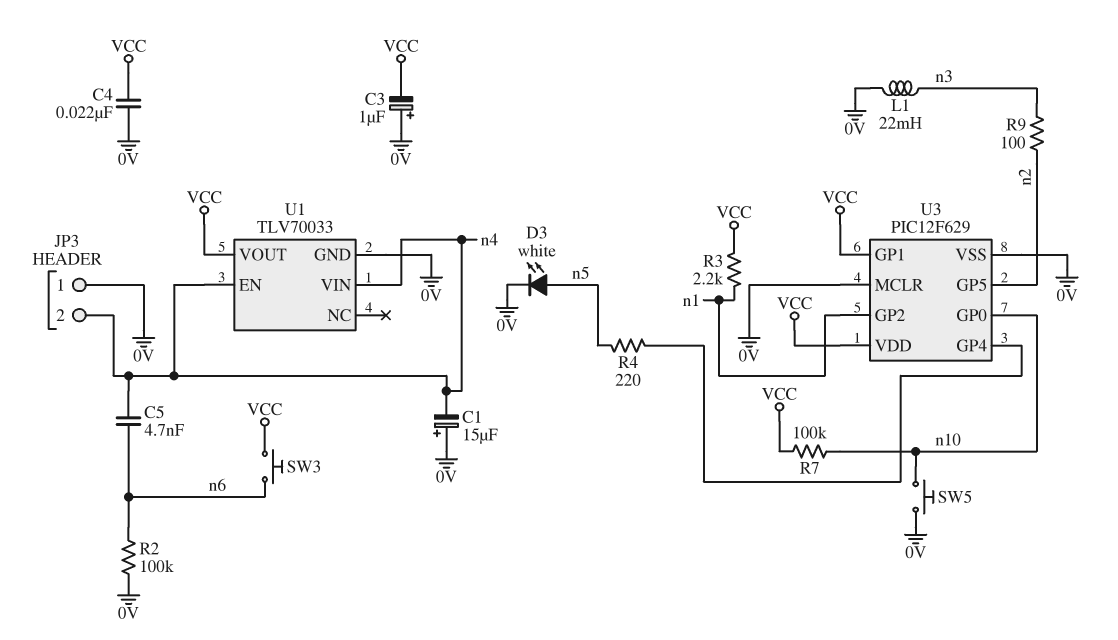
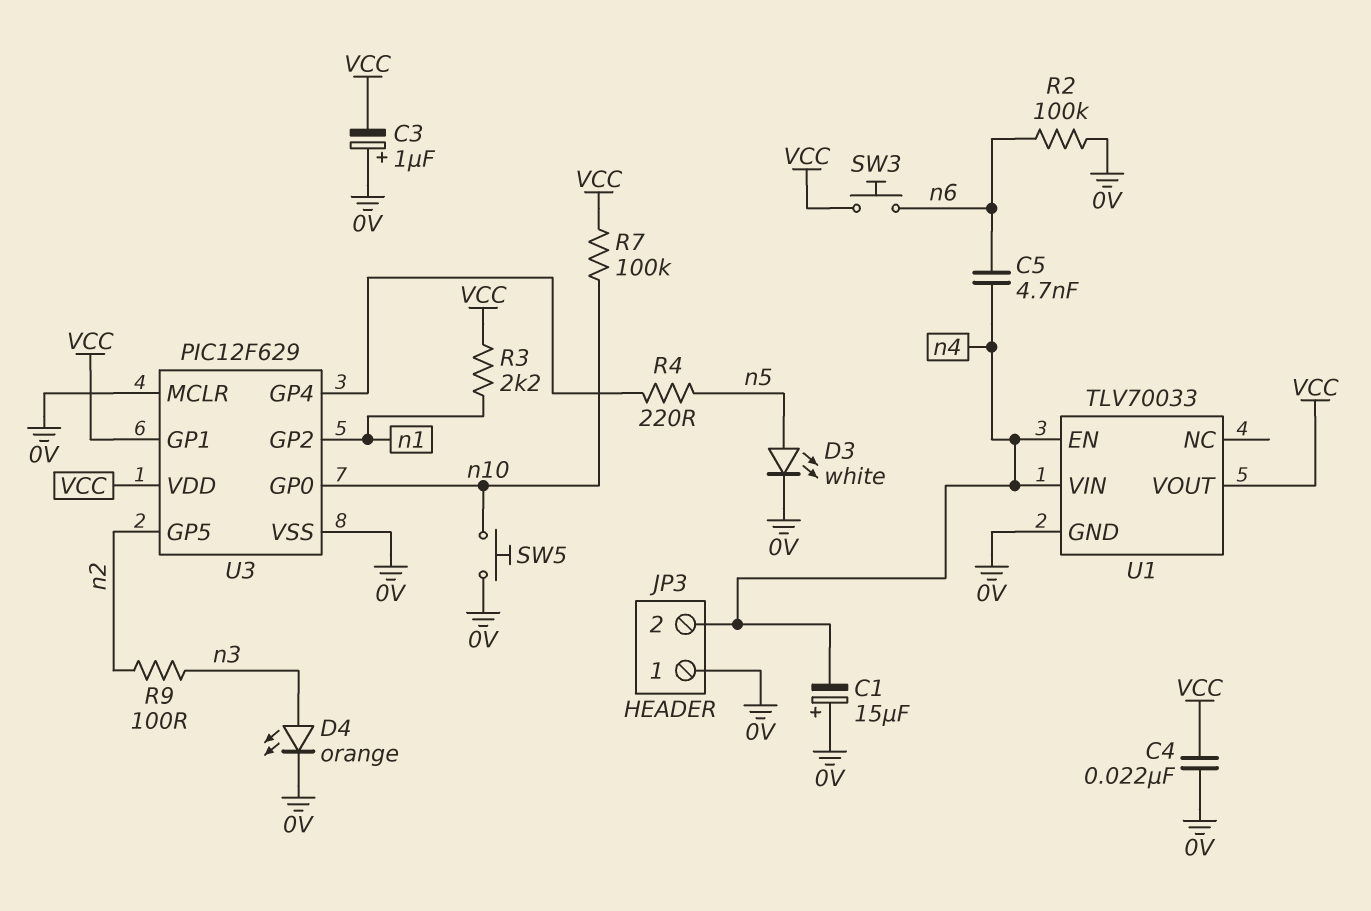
D4: none -> LED orange (A n3, K 0V)
L1: 22mH (0V, n3) -> none

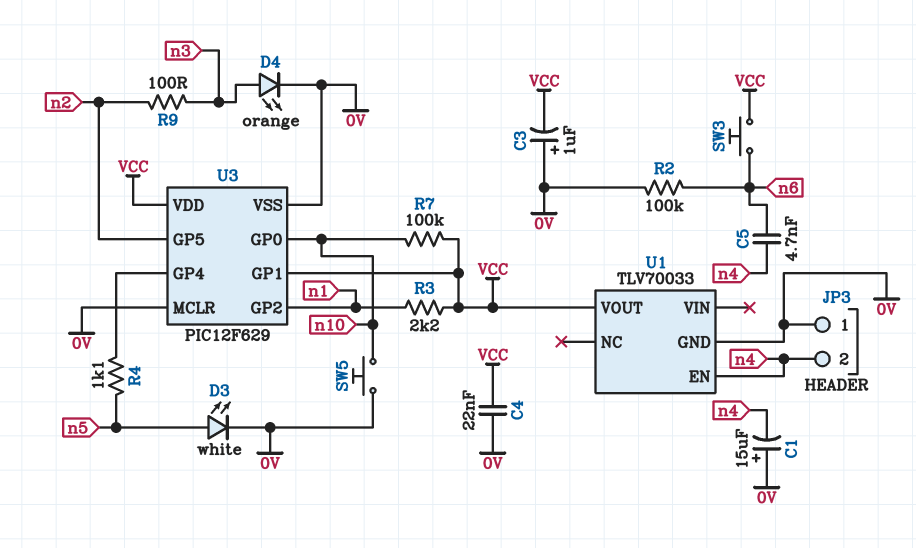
R4: 220 (U3/GP4, n5) -> 1.1k (U3/GP4, n5)
U1 pin VIN: n4 -> none

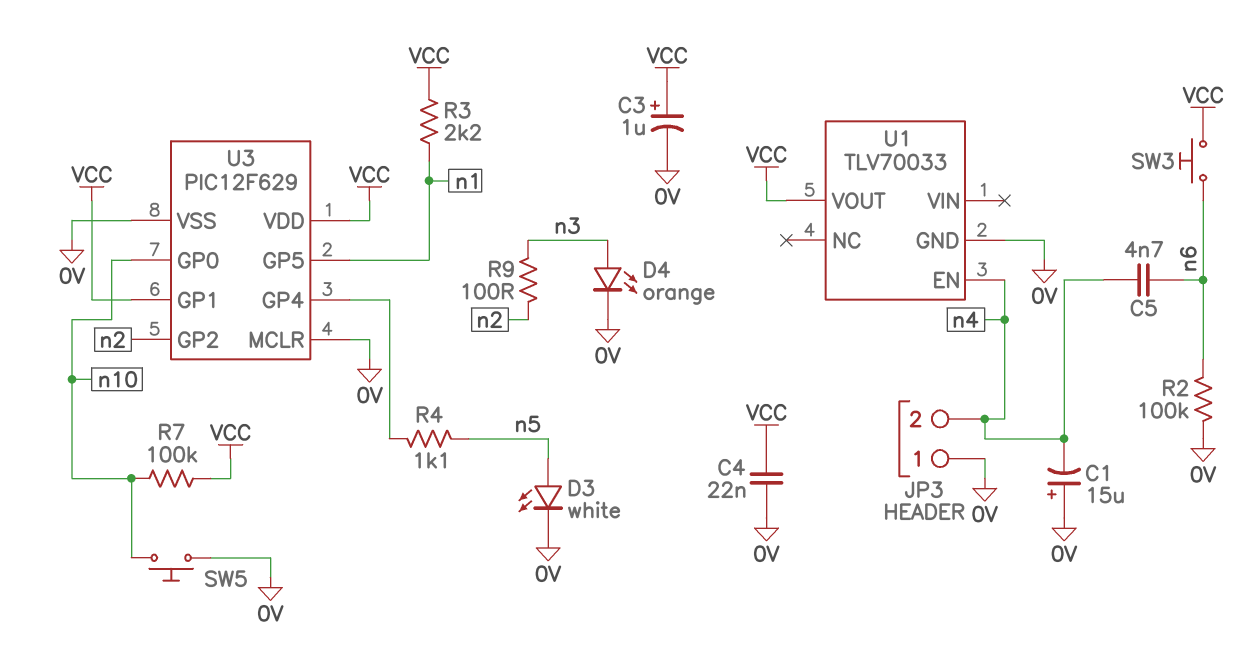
C3: 1uF (plus 0V, minus VCC) -> 1uF (plus VCC, minus 0V)
U3 pin GP2: n1 -> n2
U3 pin GP5: n2 -> n1

